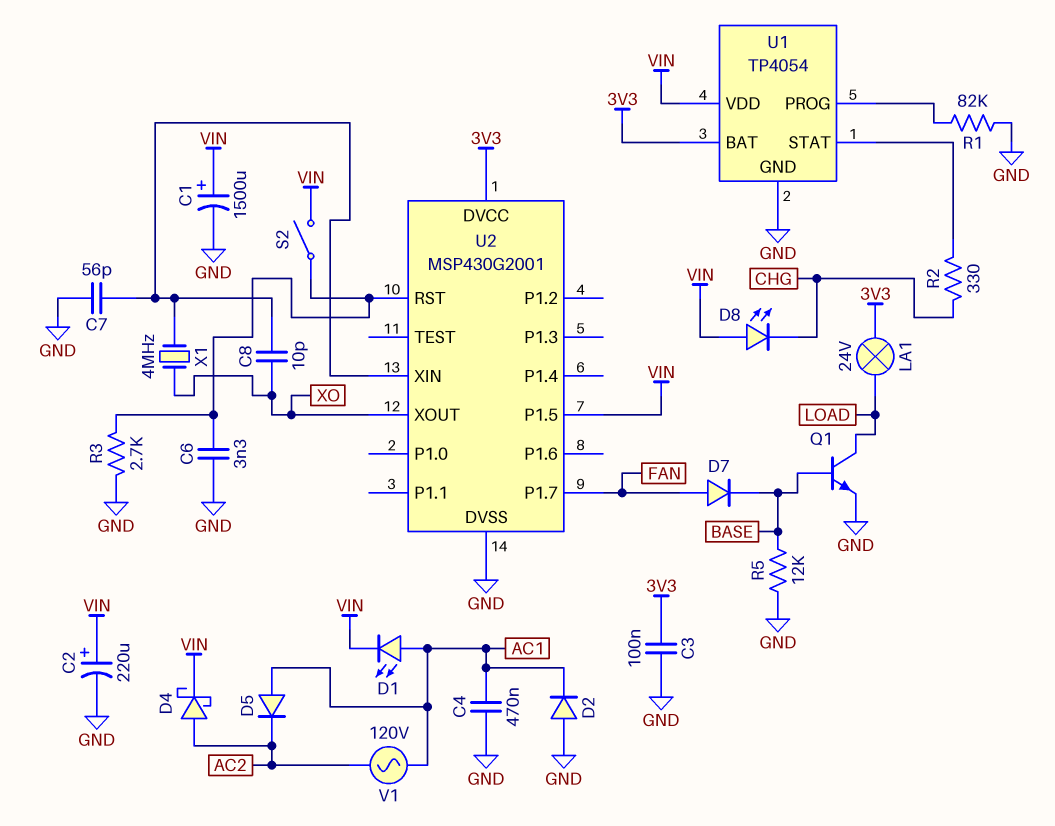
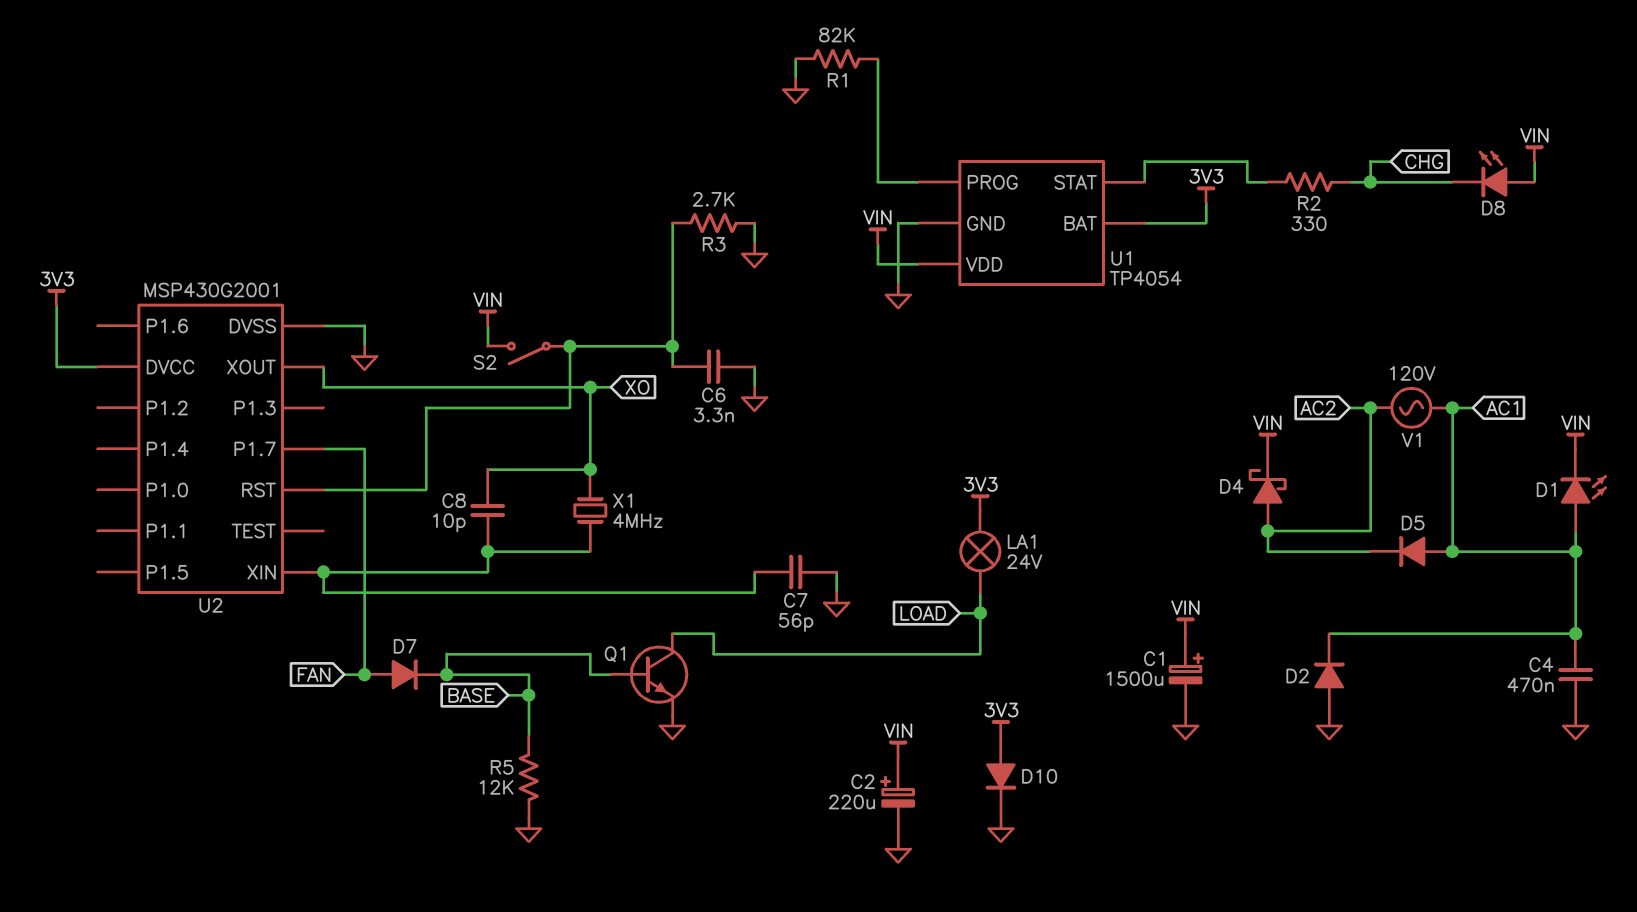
C3: 100nF (3V3, GND) -> none
D10: none -> diode (A 3V3, K GND)
U2 pin P1.5: VIN -> none

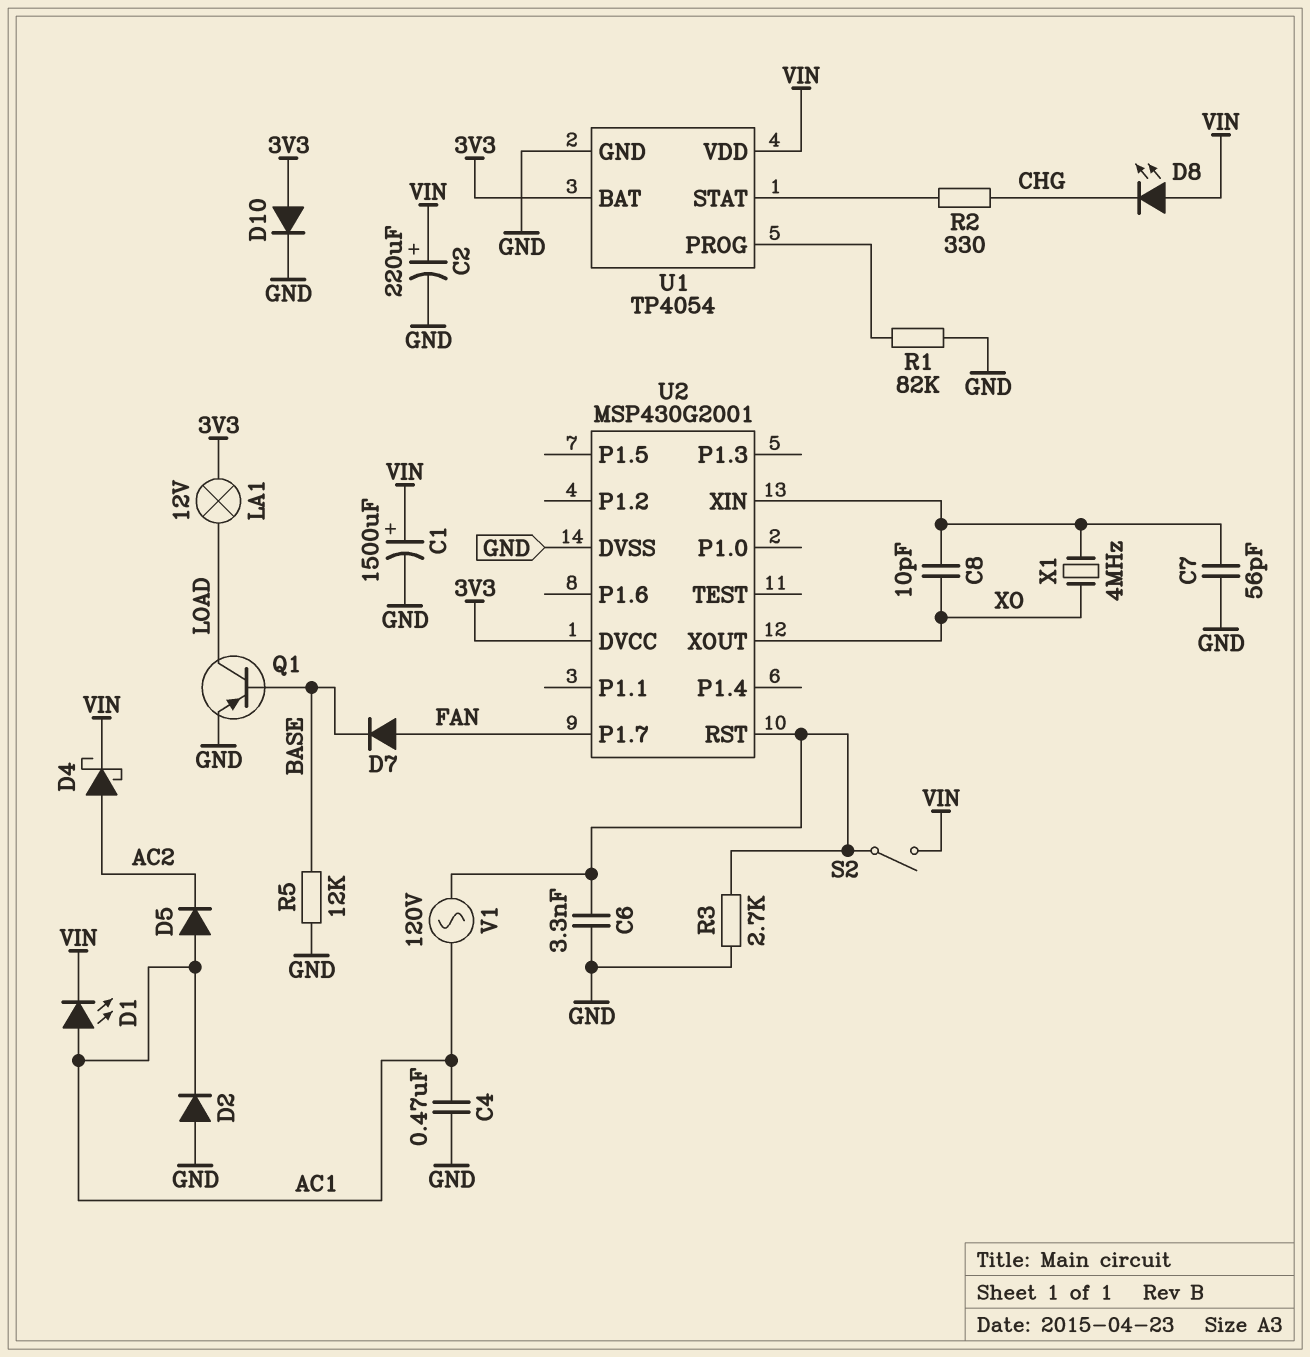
LA1: lamp 24V (3V3, LOAD) -> lamp 12V (3V3, LOAD)
Q1: NPN (B BASE, C LOAD, E GND) -> PNP (B BASE, C LOAD, E GND)
V1: AC 120V (AC1, AC2) -> AC 120V (AC1, U2/RST)

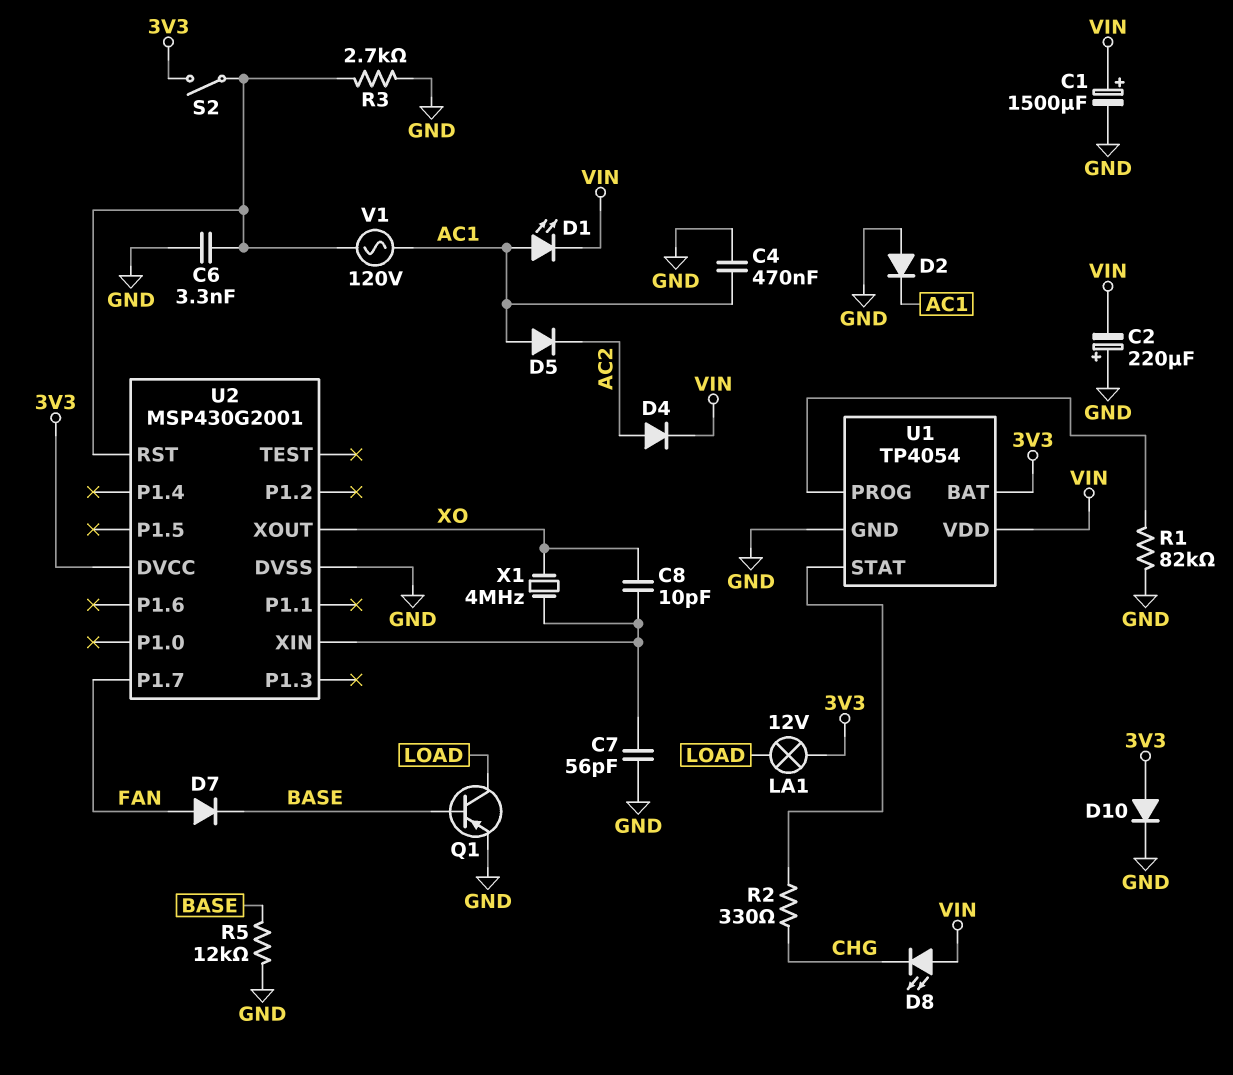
C2: 220uF (plus VIN, minus GND) -> 220uF (plus GND, minus VIN)
D4: schottky (A AC2, K VIN) -> diode (A AC2, K VIN)
S2: switch (U2/RST, VIN) -> switch (3V3, U2/RST)

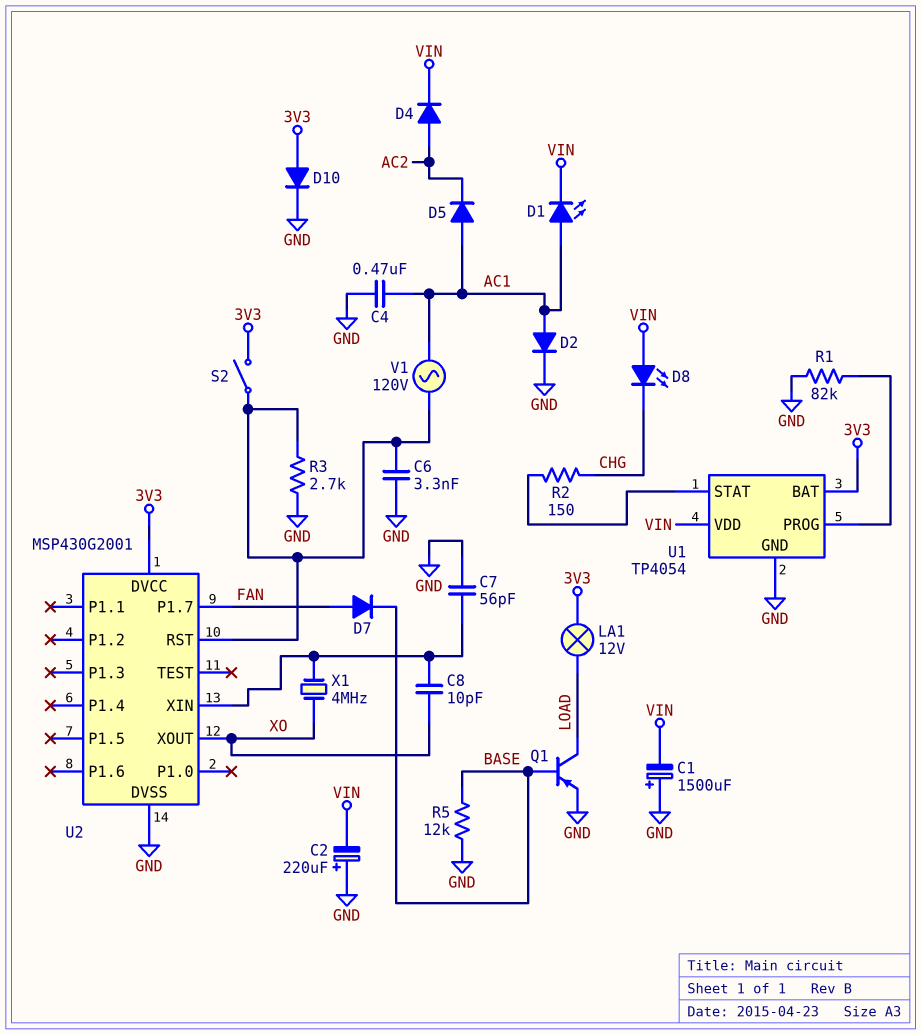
C1: 1500uF (plus VIN, minus GND) -> 1500uF (plus GND, minus VIN)
D2: diode (A GND, K AC1) -> diode (A AC1, K GND)
R2: 330 (CHG, U1/STAT) -> 150 (CHG, U1/STAT)

